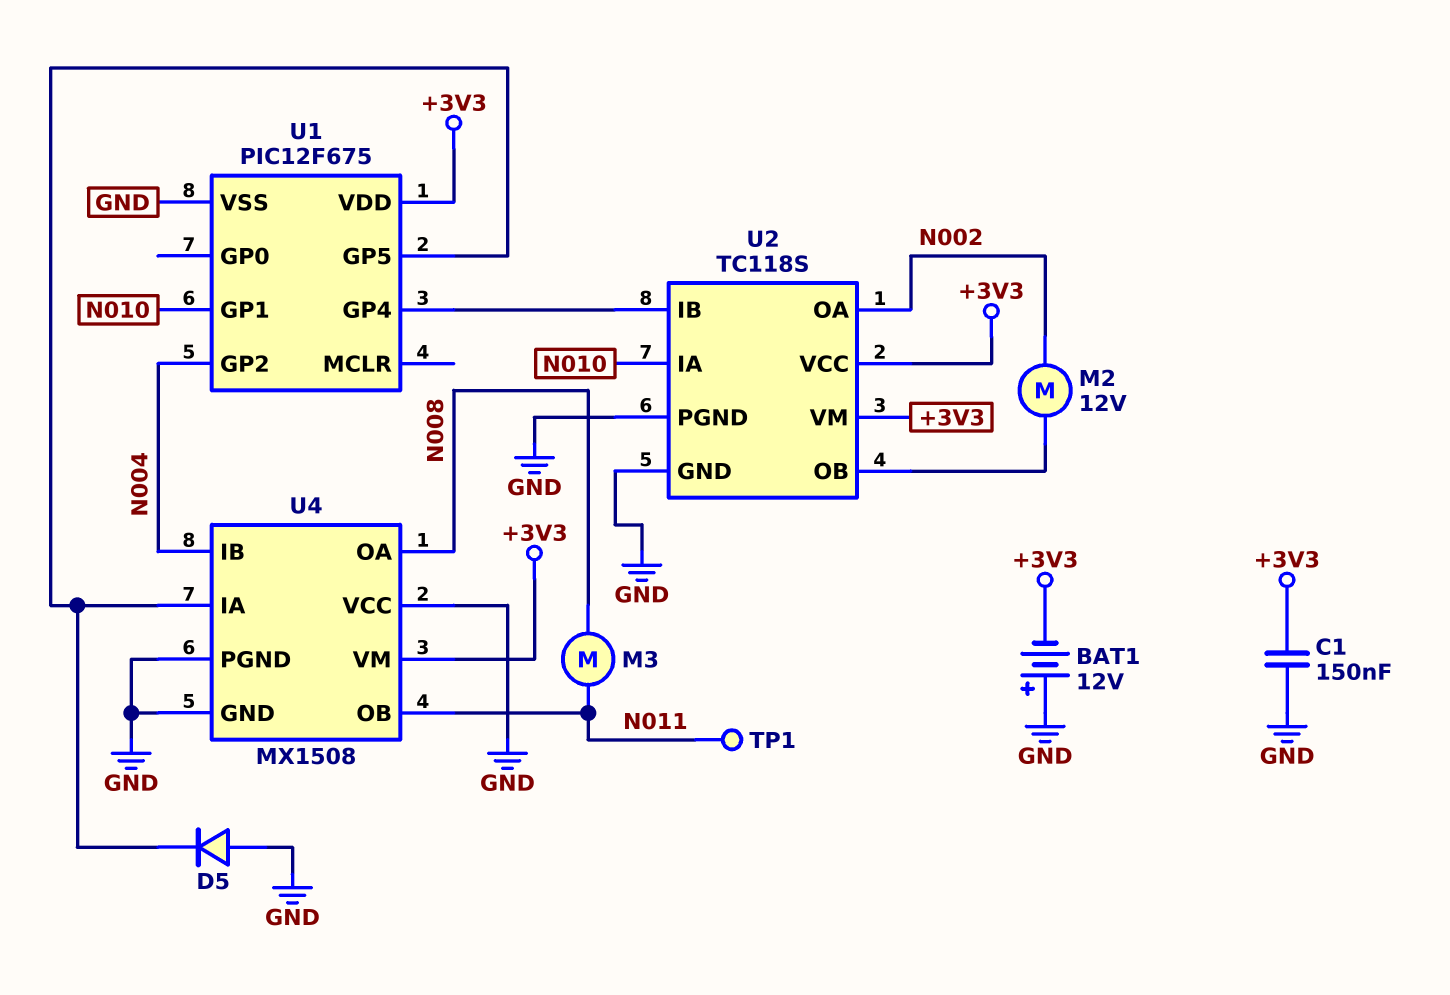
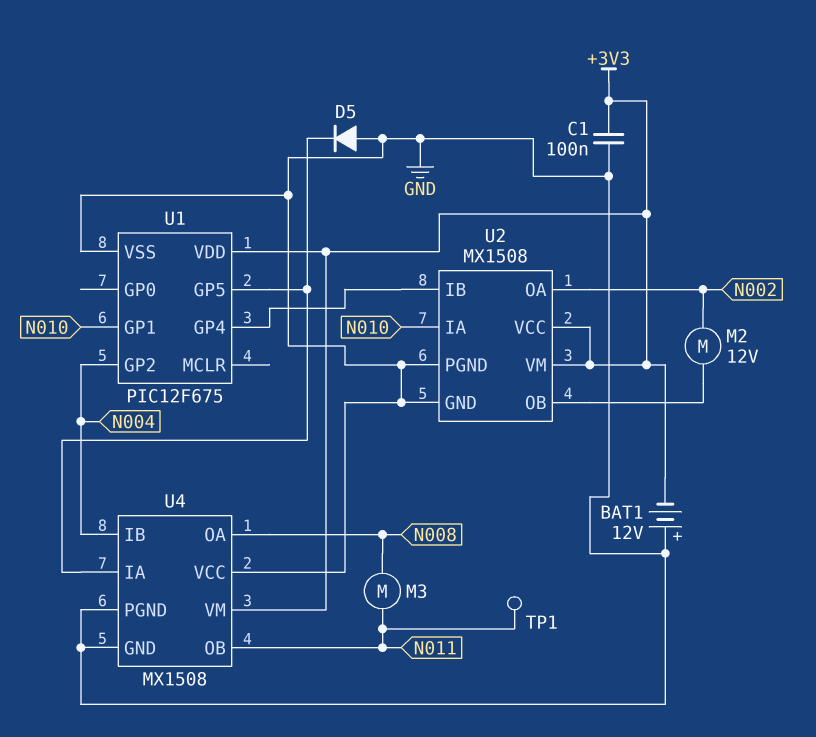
C1: 150nF (+3V3, GND) -> 100nF (+3V3, GND)
U2: TC118S -> MX1508

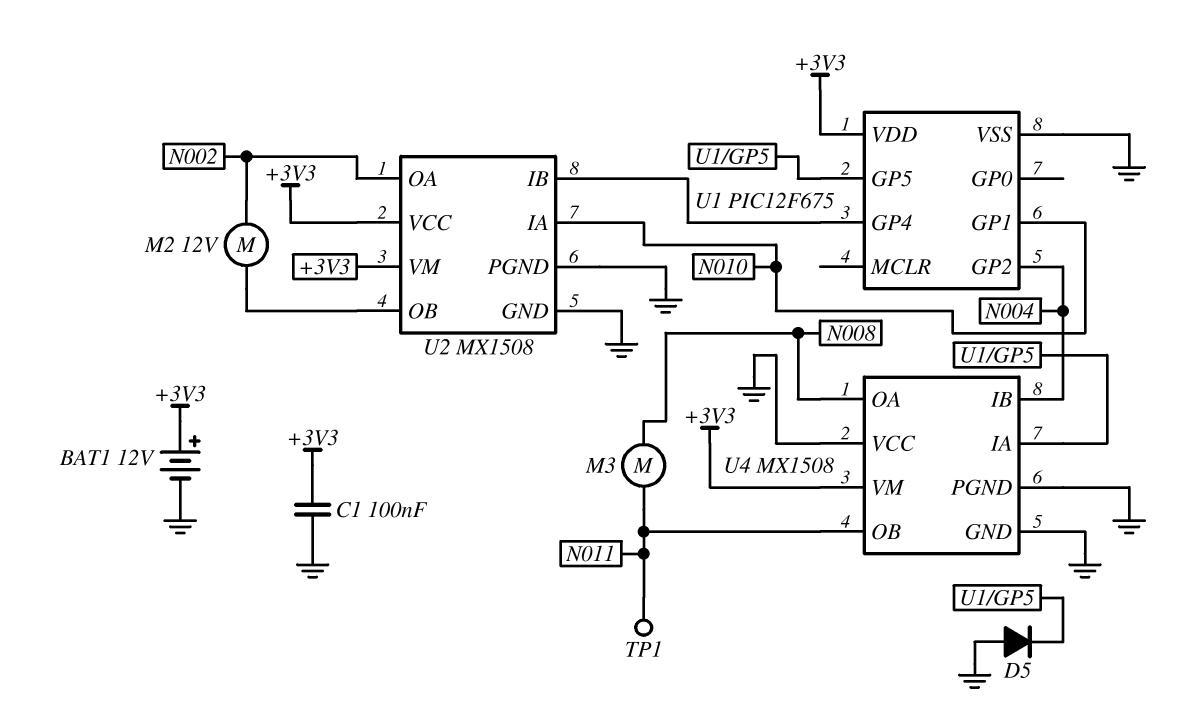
BAT1: 12V (plus GND, minus +3V3) -> 12V (plus +3V3, minus GND)

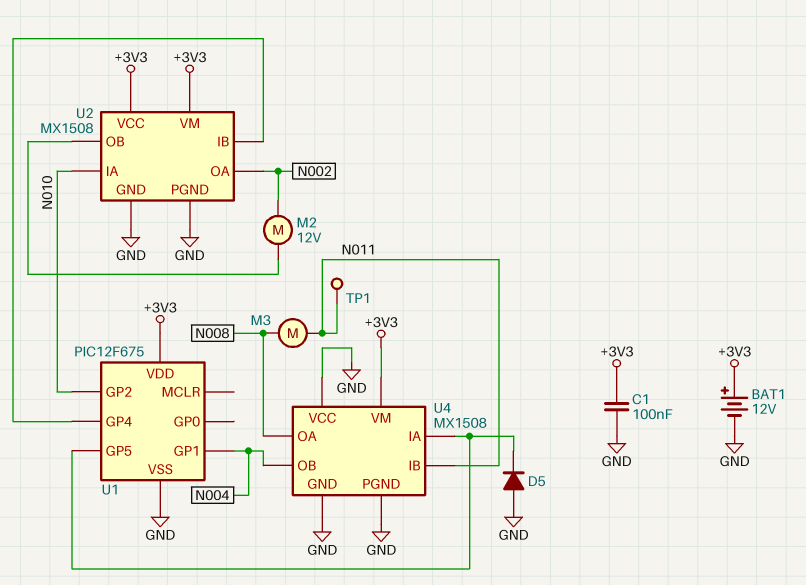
U1 pin GP1: N010 -> N004
U1 pin GP2: N004 -> N010
U4 pin IB: N004 -> N011
U4 pin OB: N011 -> N004

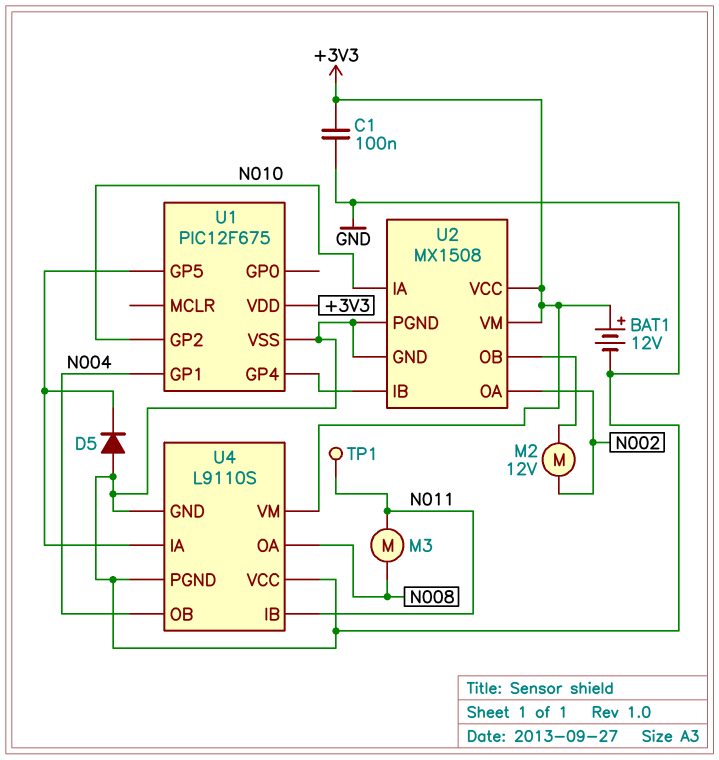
U4: MX1508 -> L9110S

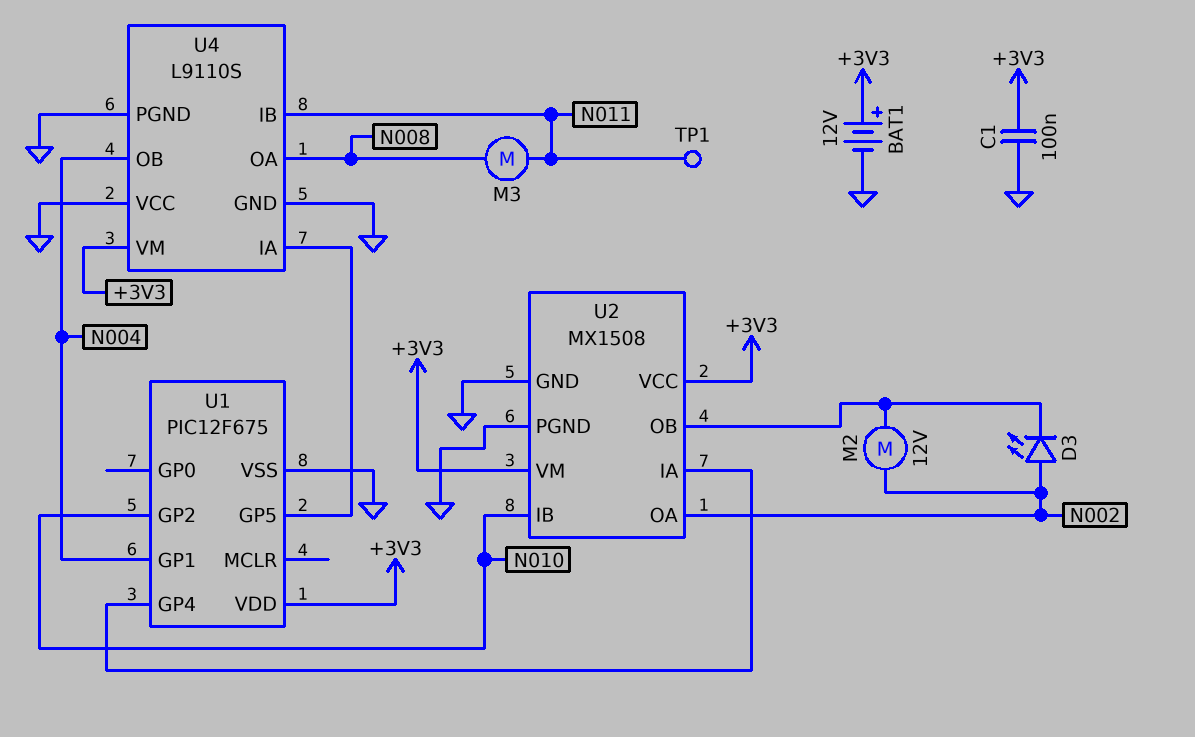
D3: none -> LED (A N002, K U2/OB)
D5: diode (A GND, K U1/GP5) -> none
U2 pin IA: N010 -> U1/GP4
U2 pin IB: U1/GP4 -> N010

